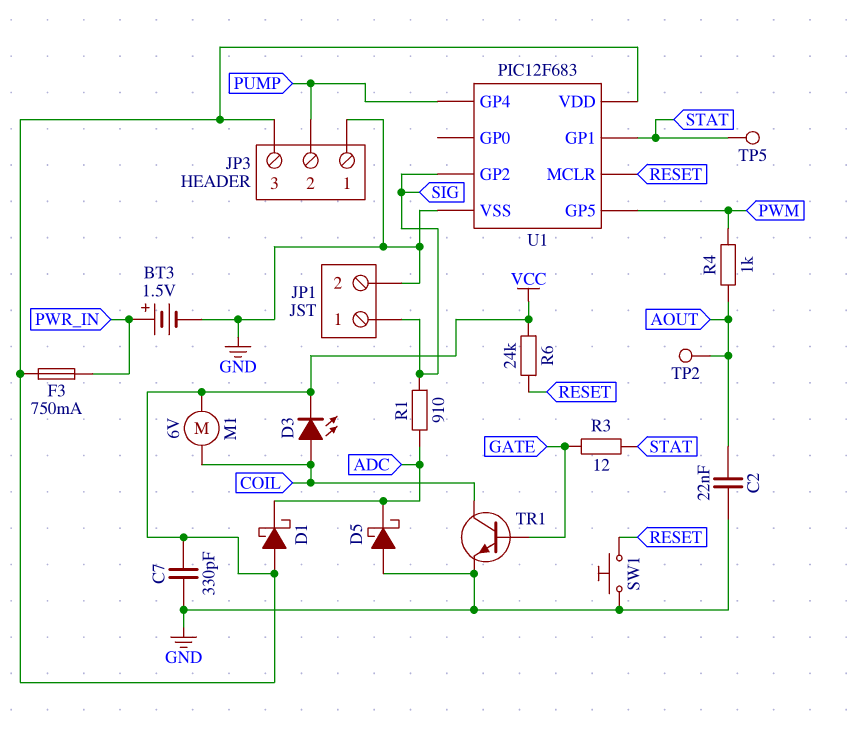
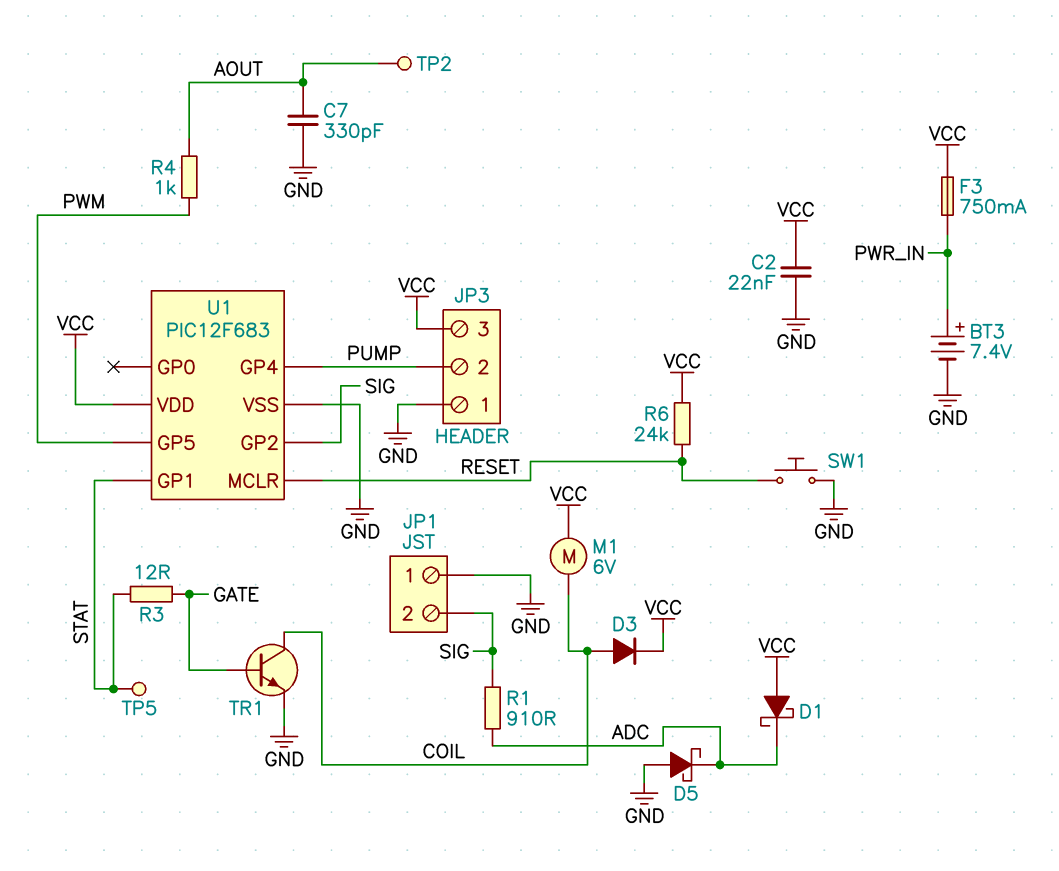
BT3: 1.5V (plus PWR_IN, minus GND) -> 7.4V (plus PWR_IN, minus GND)
C2: 22nF (AOUT, GND) -> 22nF (GND, VCC)
C7: 330pF (GND, VCC) -> 330pF (AOUT, GND)
D3: LED (A COIL, K VCC) -> diode (A COIL, K VCC)
JP1 pin 1: SIG -> GND
JP1 pin 2: GND -> SIG

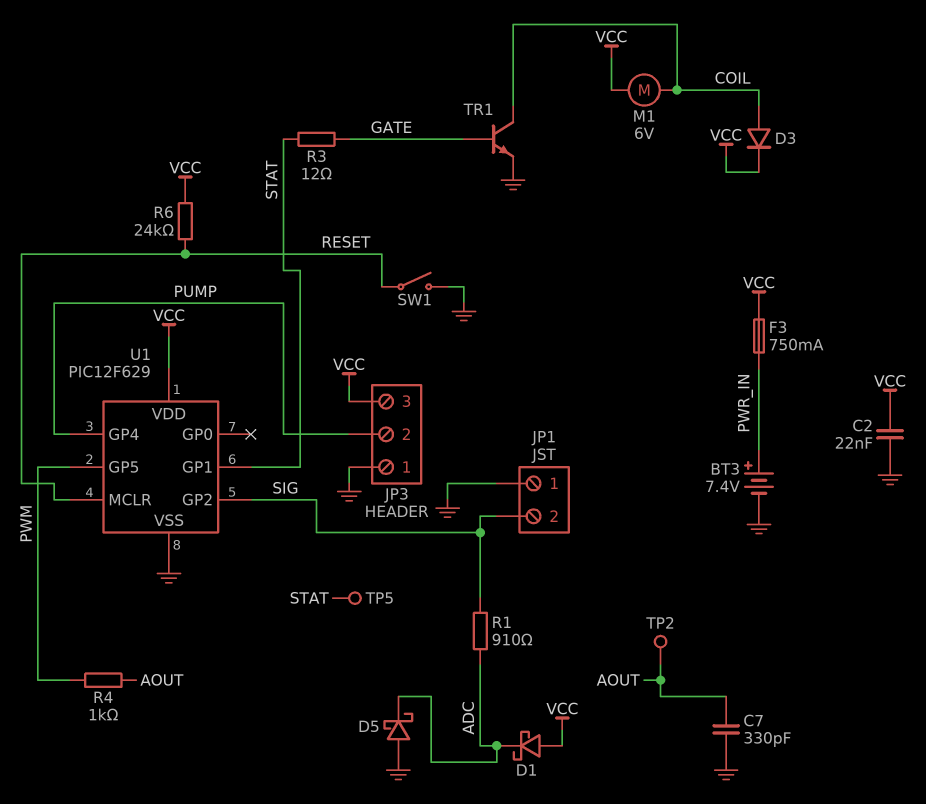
SW1: button (GND, RESET) -> switch (GND, RESET)
U1: PIC12F683 -> PIC12F629

